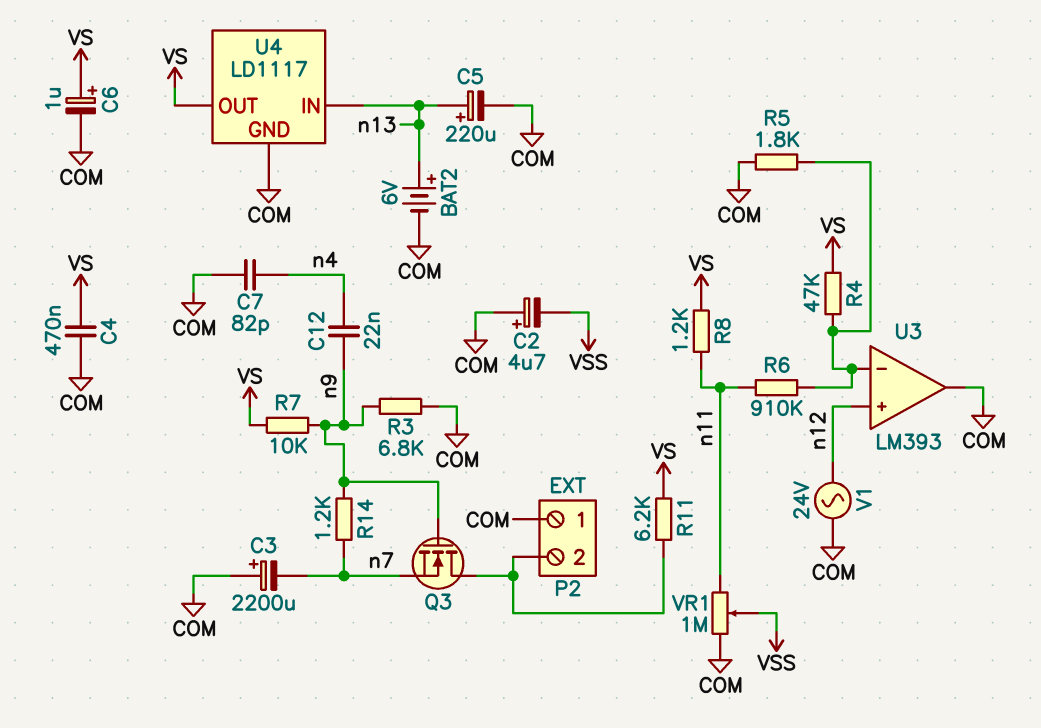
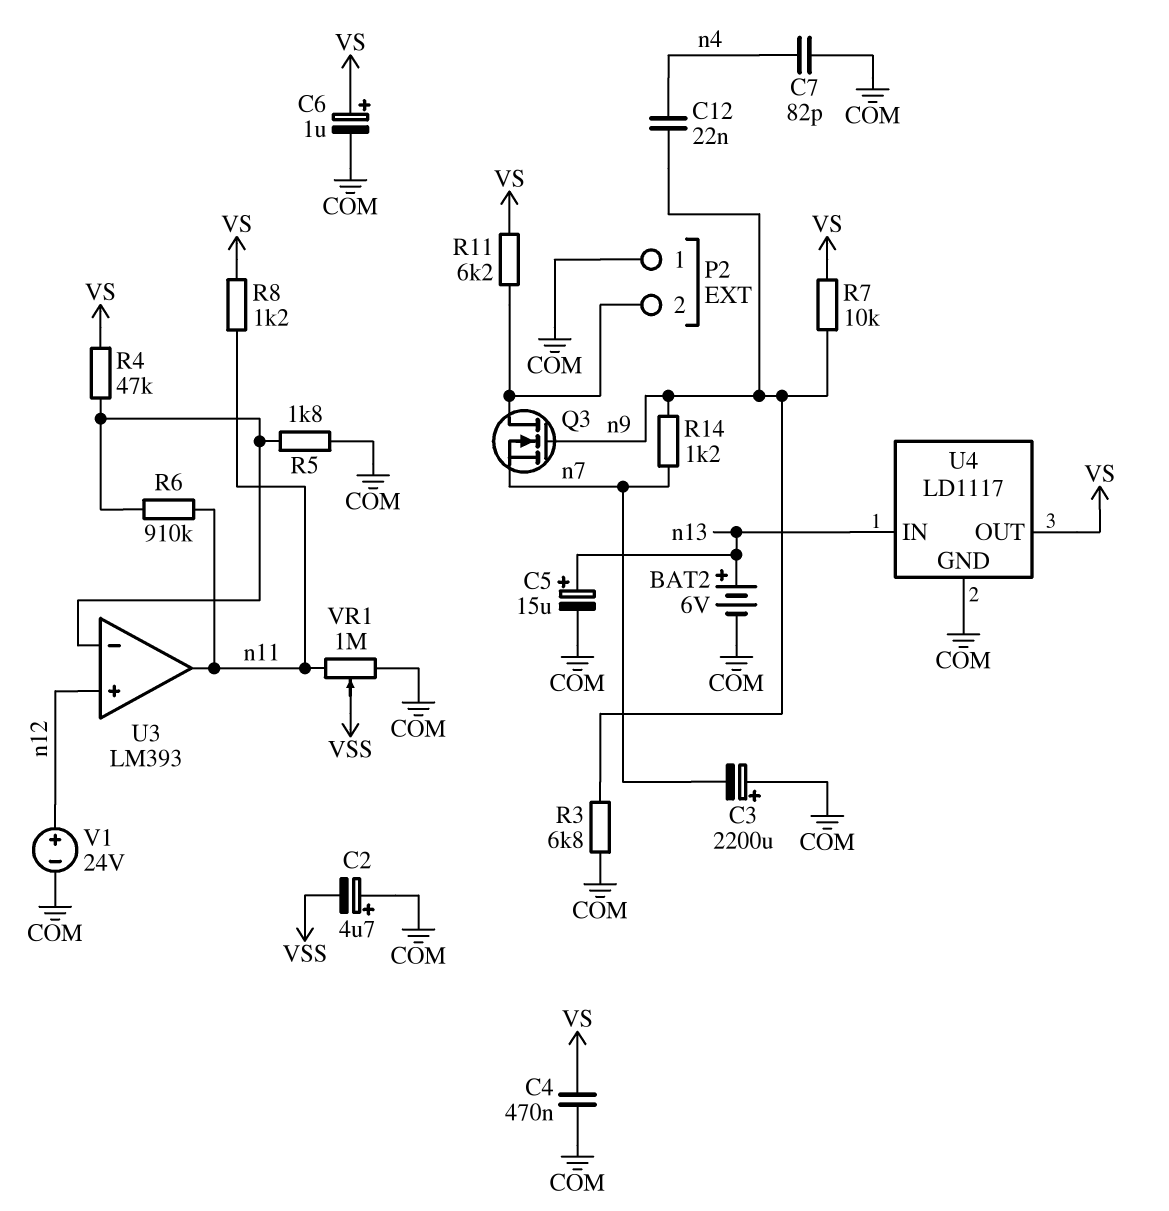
C5: 220uF (plus n13, minus COM) -> 15uF (plus n13, minus COM)
U3 pin out: COM -> n11
V1: AC 24V (COM, n12) -> 24V (plus n12, minus COM)

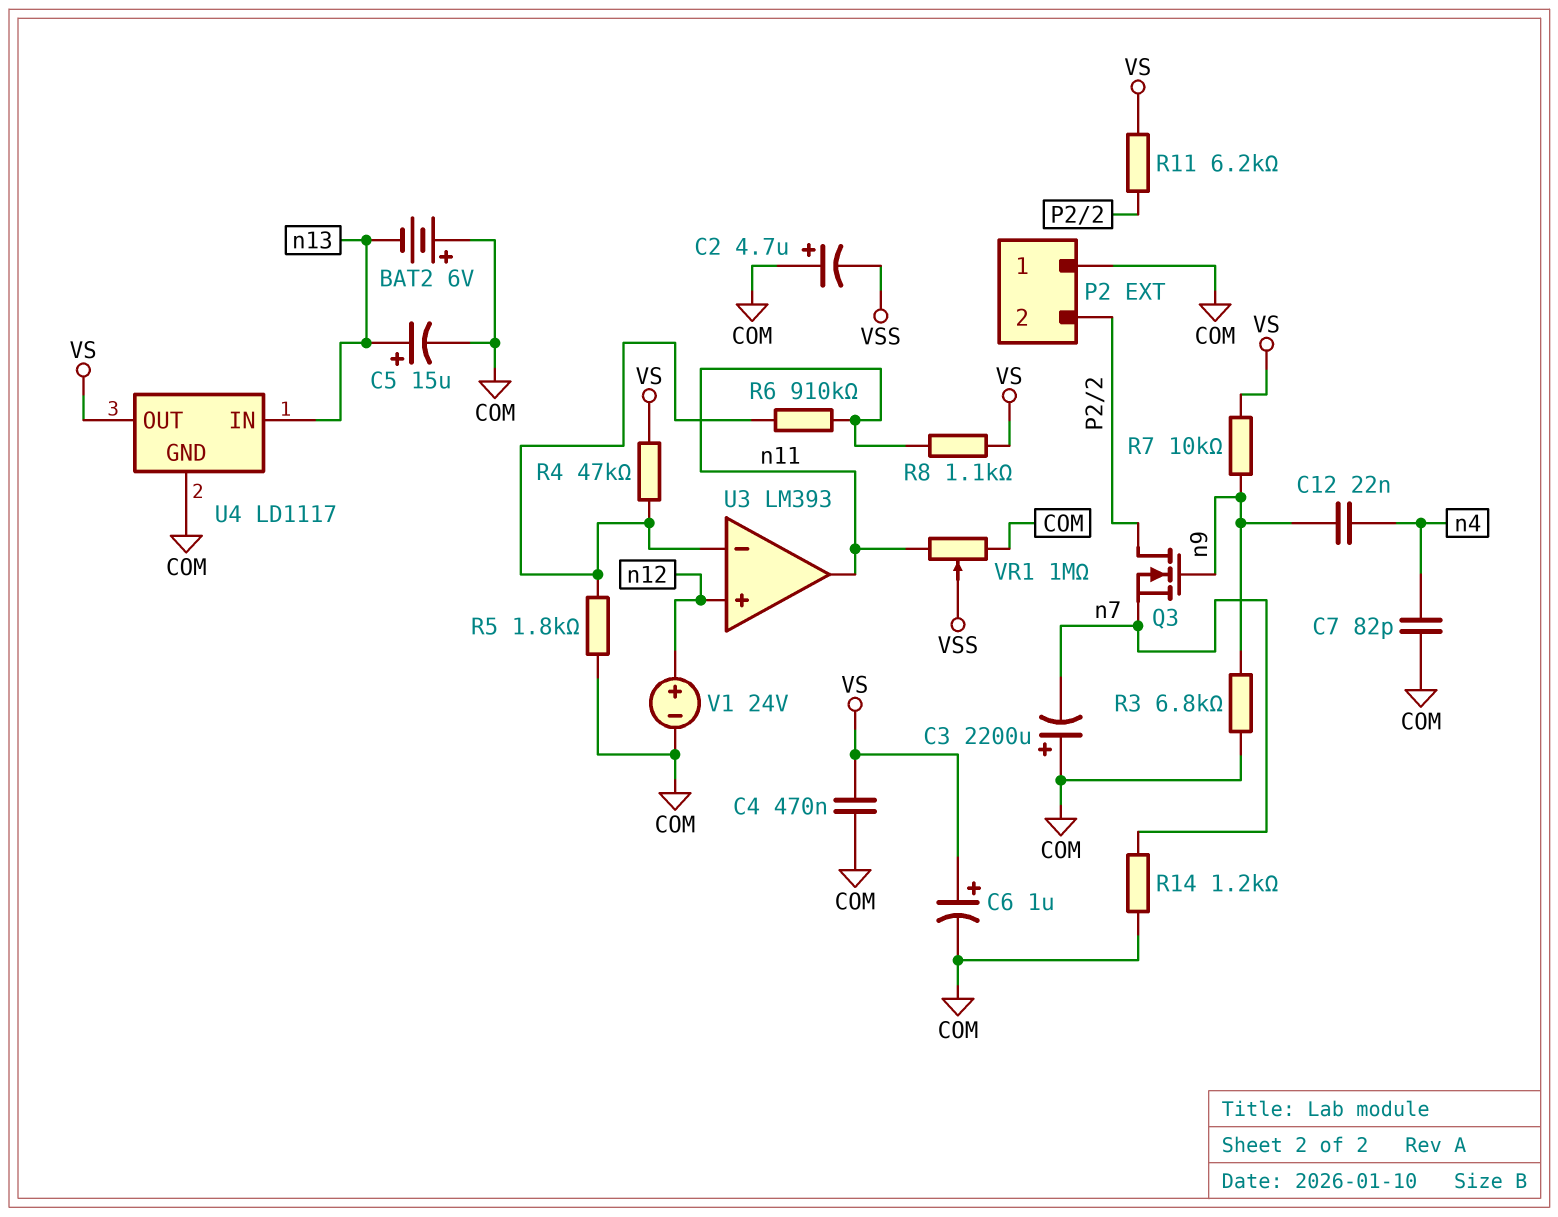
BAT2: 6V (plus n13, minus COM) -> 6V (plus COM, minus n13)
R8: 1.2k (VS, n11) -> 1.1k (VS, n11)
R14: 1.2k (n7, n9) -> 1.2k (COM, n7)

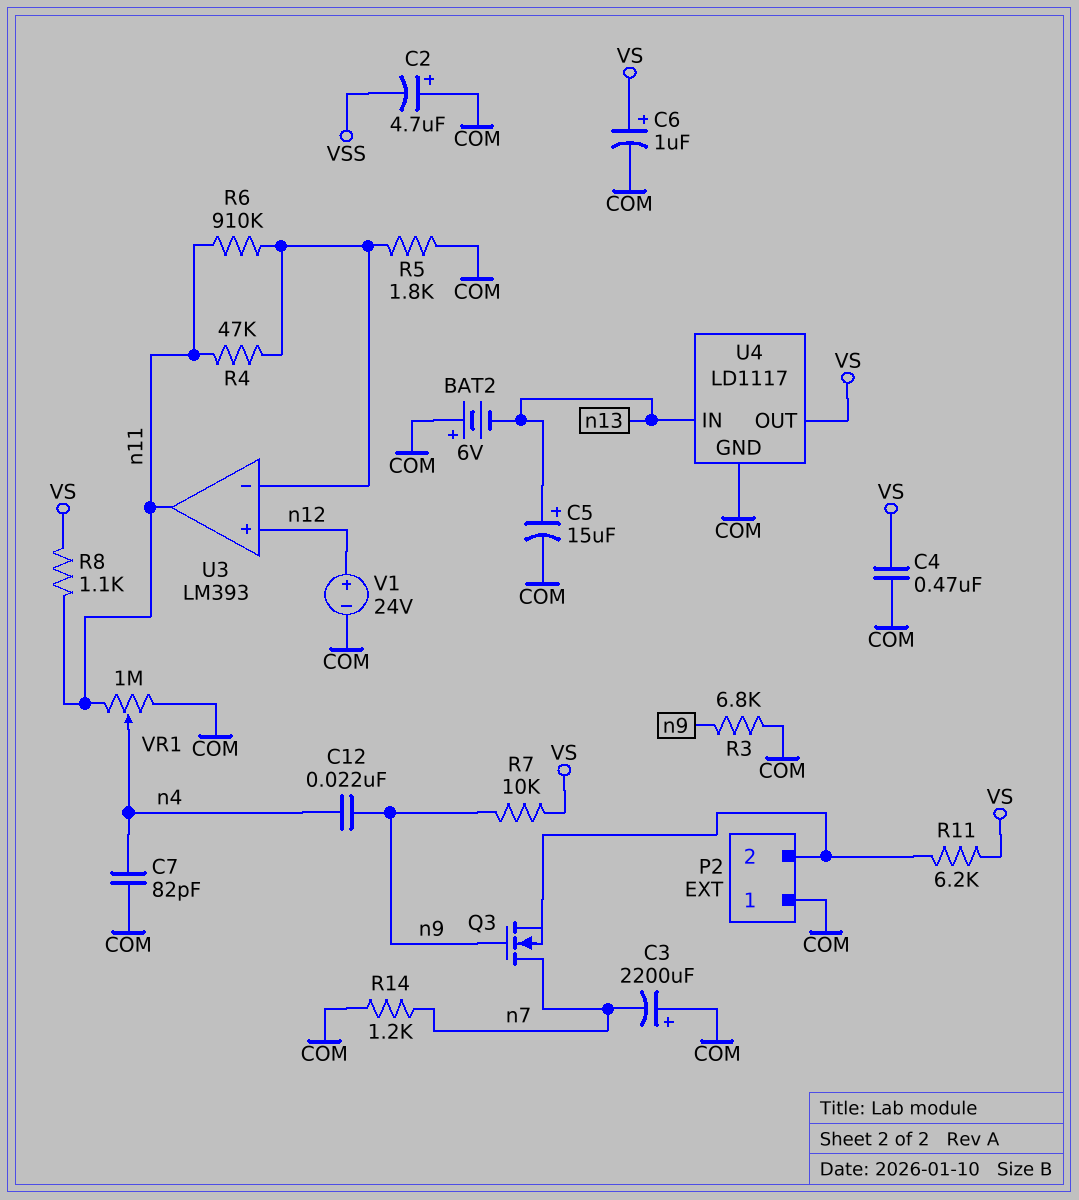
Q3: NMOS (G n9, D P2/2, S n7) -> NMOS (G n9, D n7, S P2/2)
R4: 47k (U3/in-, VS) -> 47k (U3/in-, n11)
VR1: 1M (COM, n11, wiper VSS) -> 1M (COM, n11, wiper n4)

